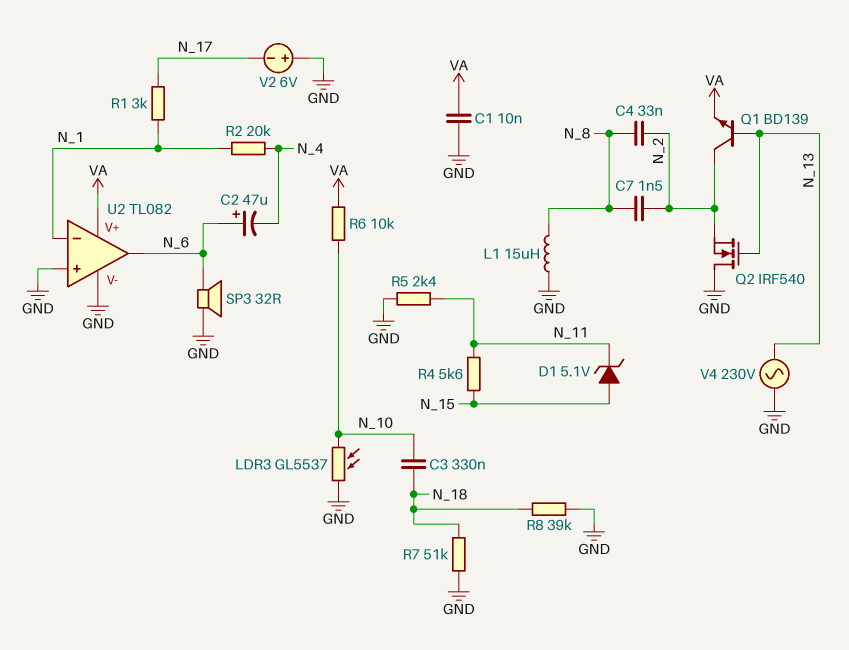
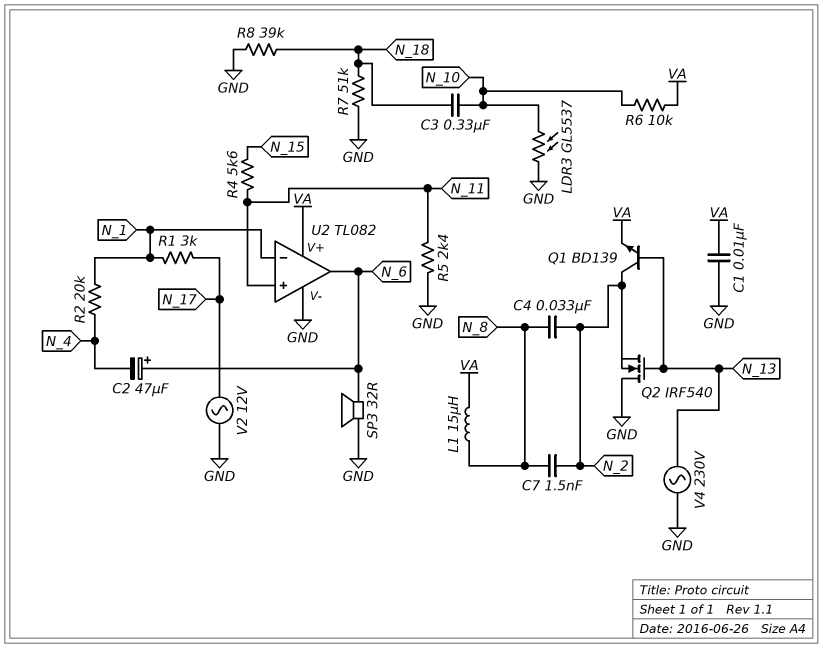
D1: zener 5.1V (A N_15, K N_11) -> none
L1: 15uH (GND, N_8) -> 15uH (N_8, VA)
U2 pin in+: GND -> N_11
V2: 6V (plus GND, minus N_17) -> AC 12V (GND, N_17)

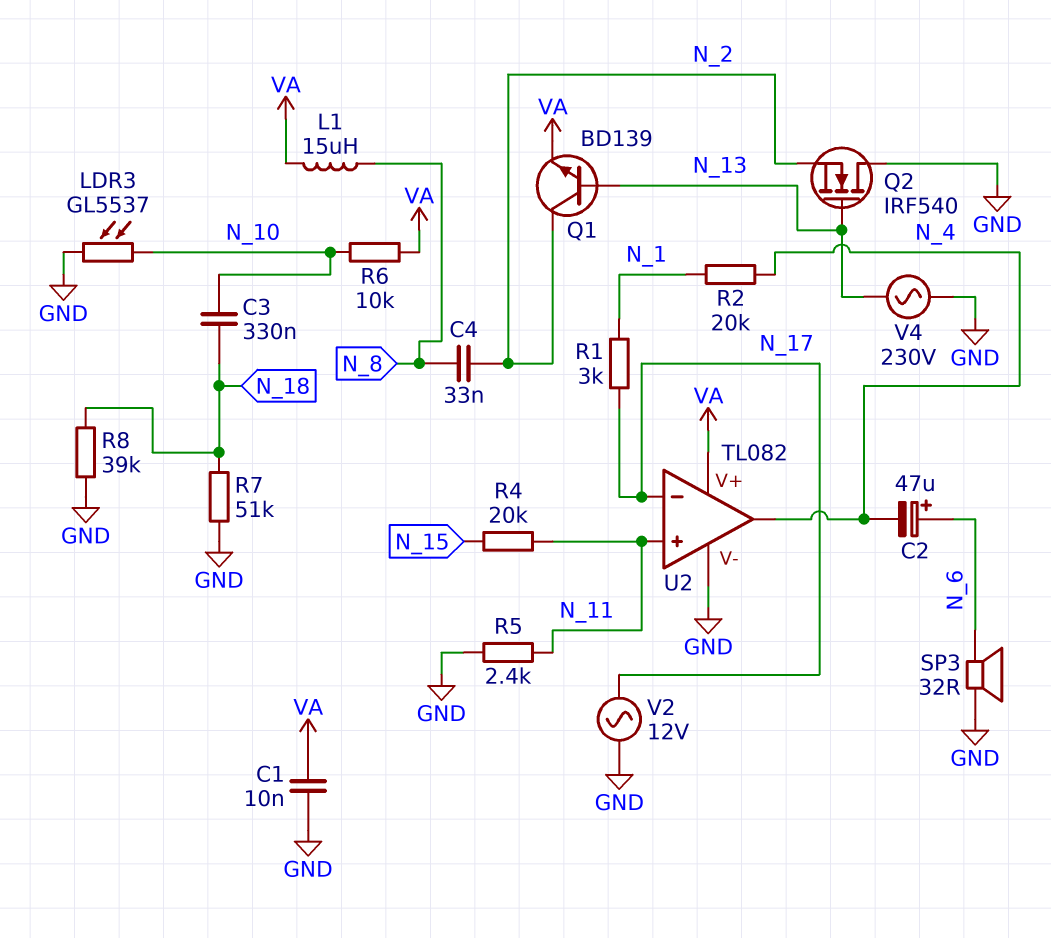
C7: 1.5nF (N_2, N_8) -> none
R4: 5.6k (N_11, N_15) -> 20k (N_11, N_15)
U2 pin in-: N_1 -> N_17
U2 pin out: N_6 -> N_4

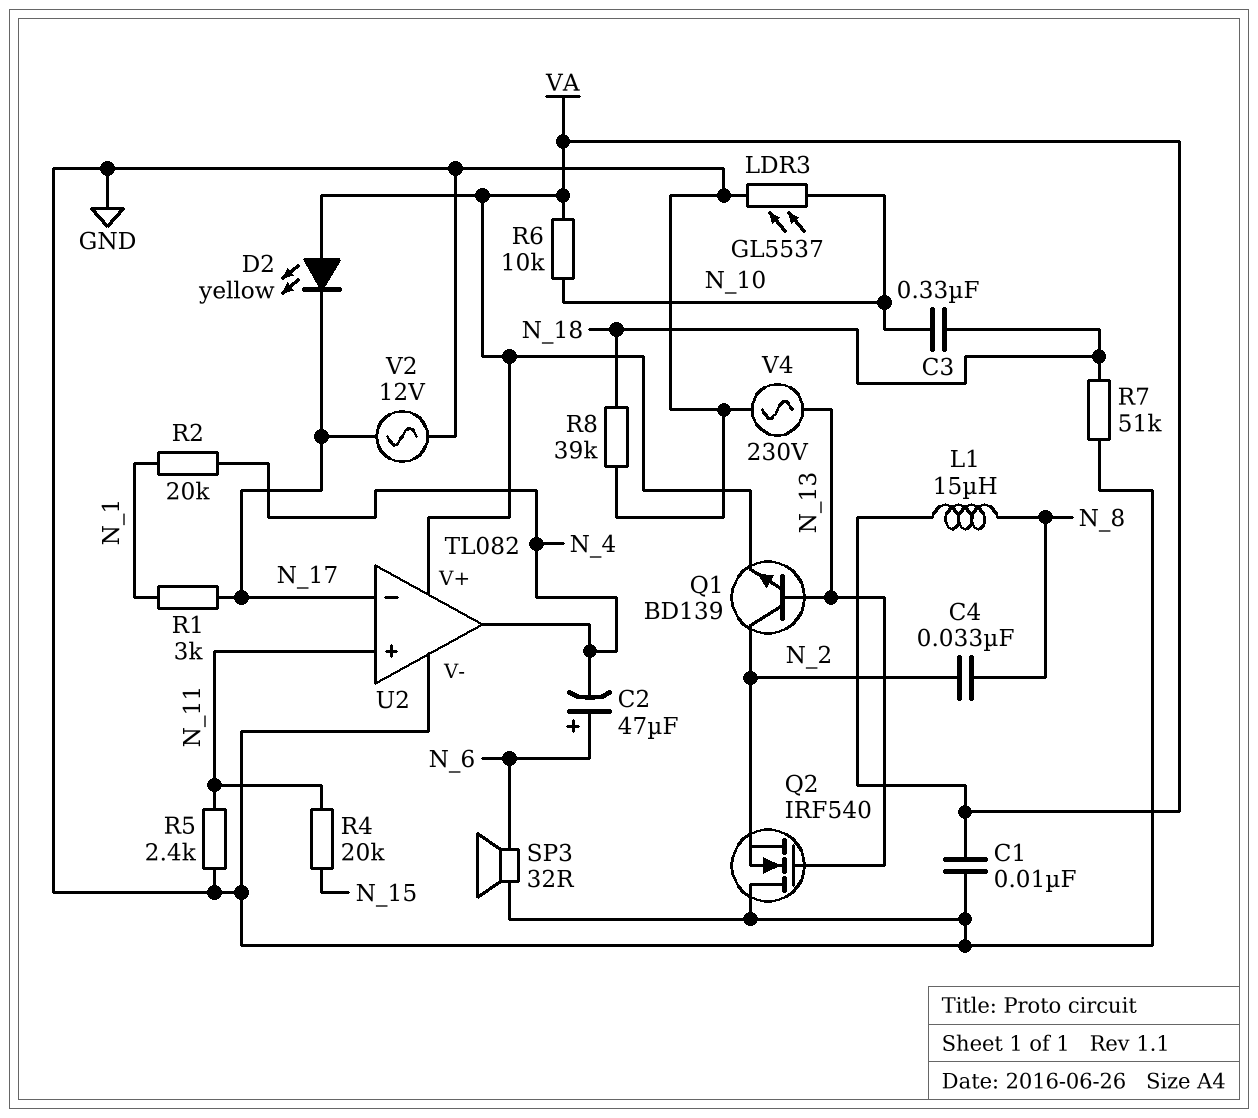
D2: none -> LED yellow (A VA, K N_17)

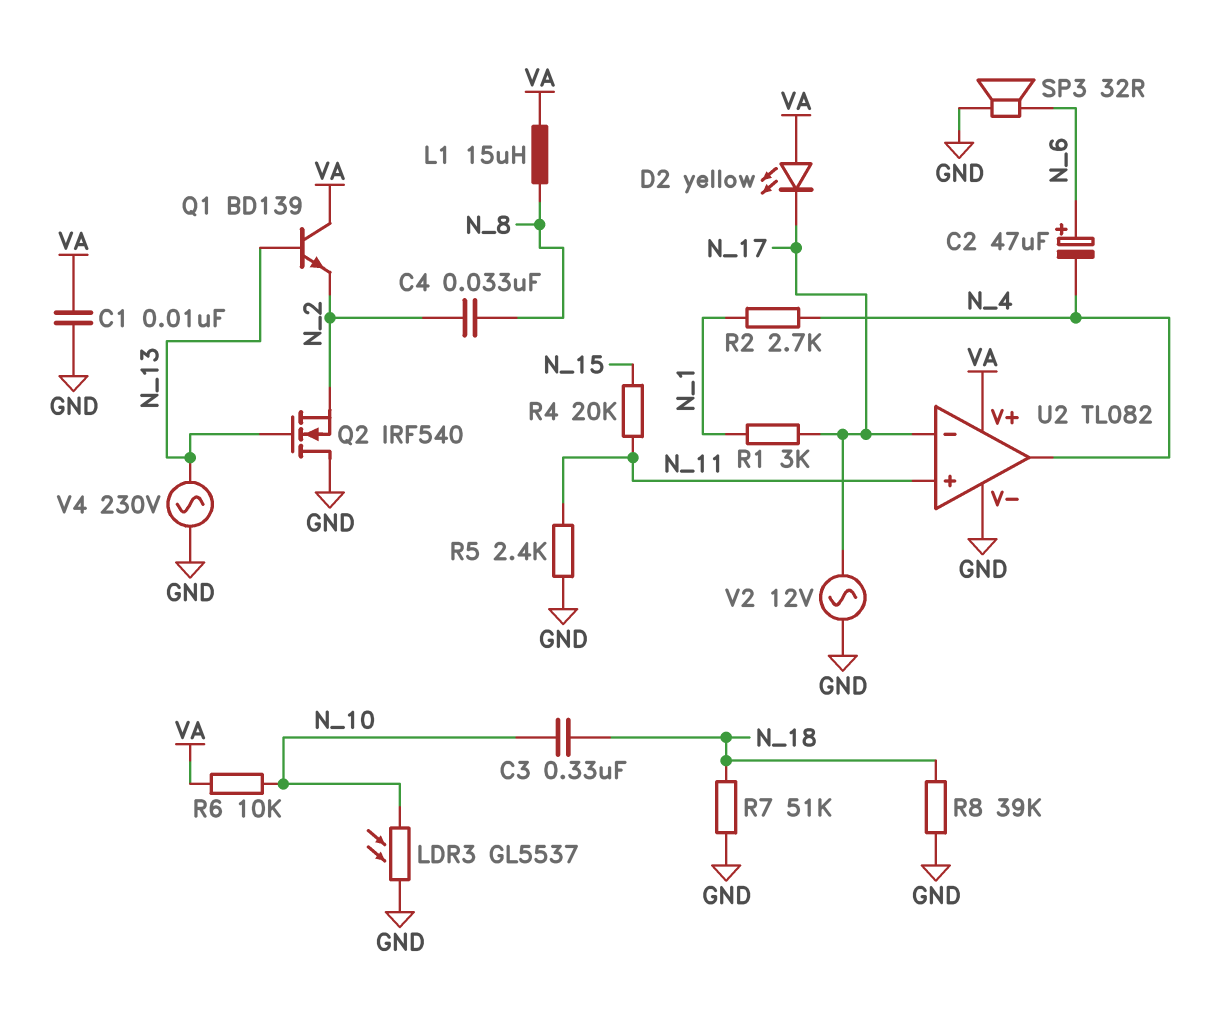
Q1: NPN BD139 (B N_13, C N_2, E VA) -> NPN BD139 (B N_13, C VA, E N_2)
R2: 20k (N_1, N_4) -> 2.7k (N_1, N_4)

